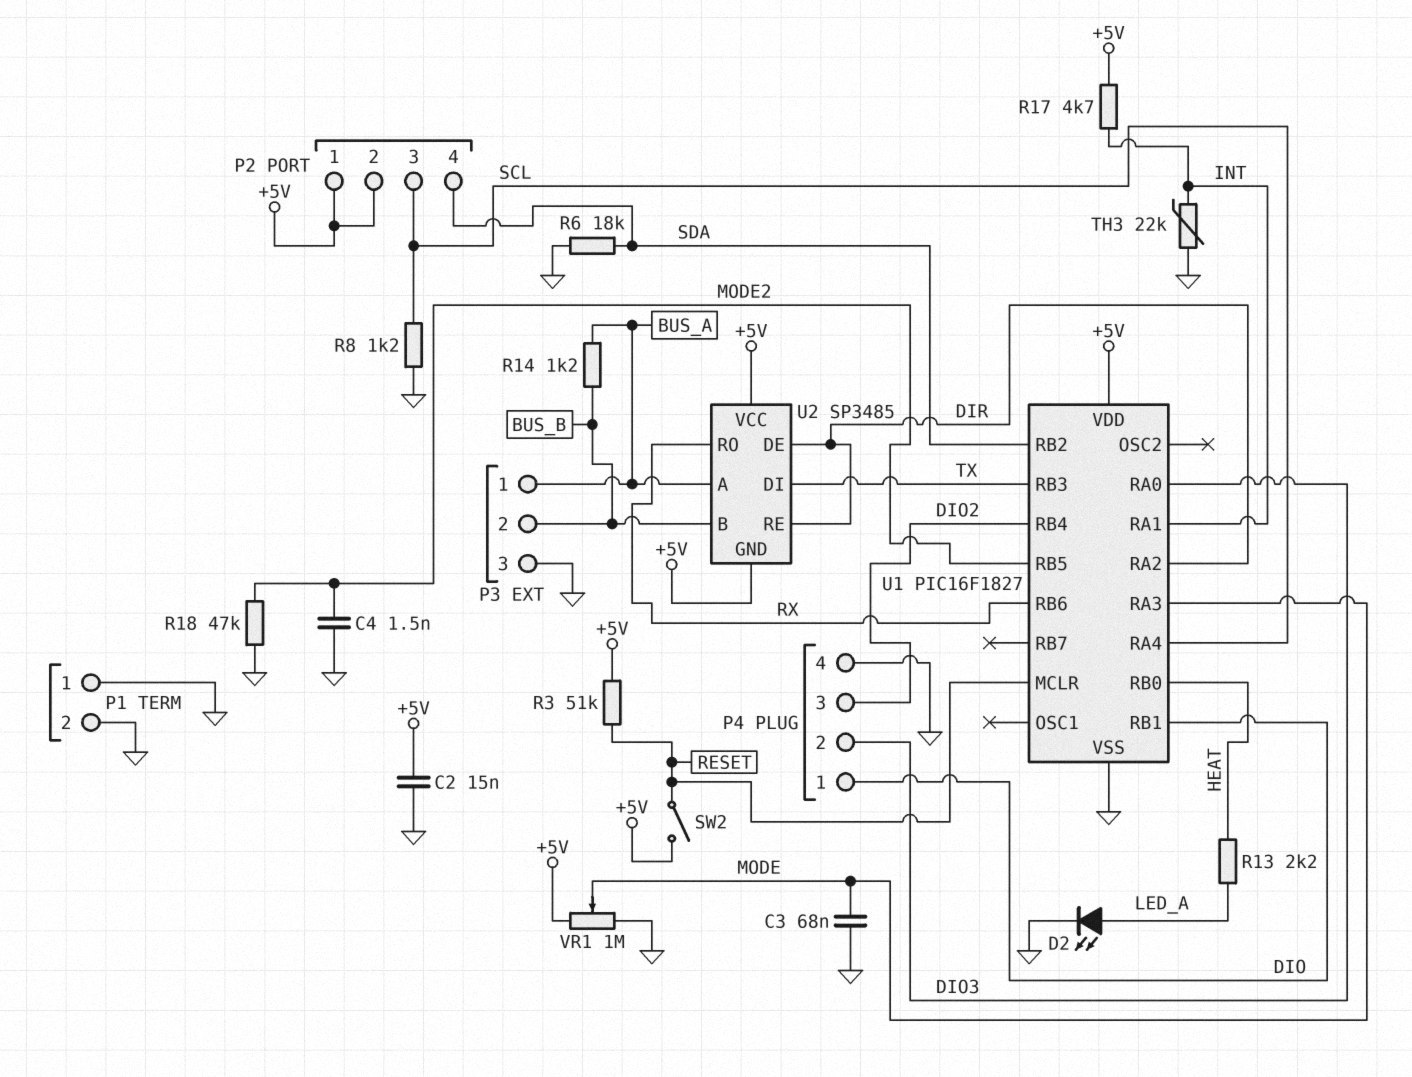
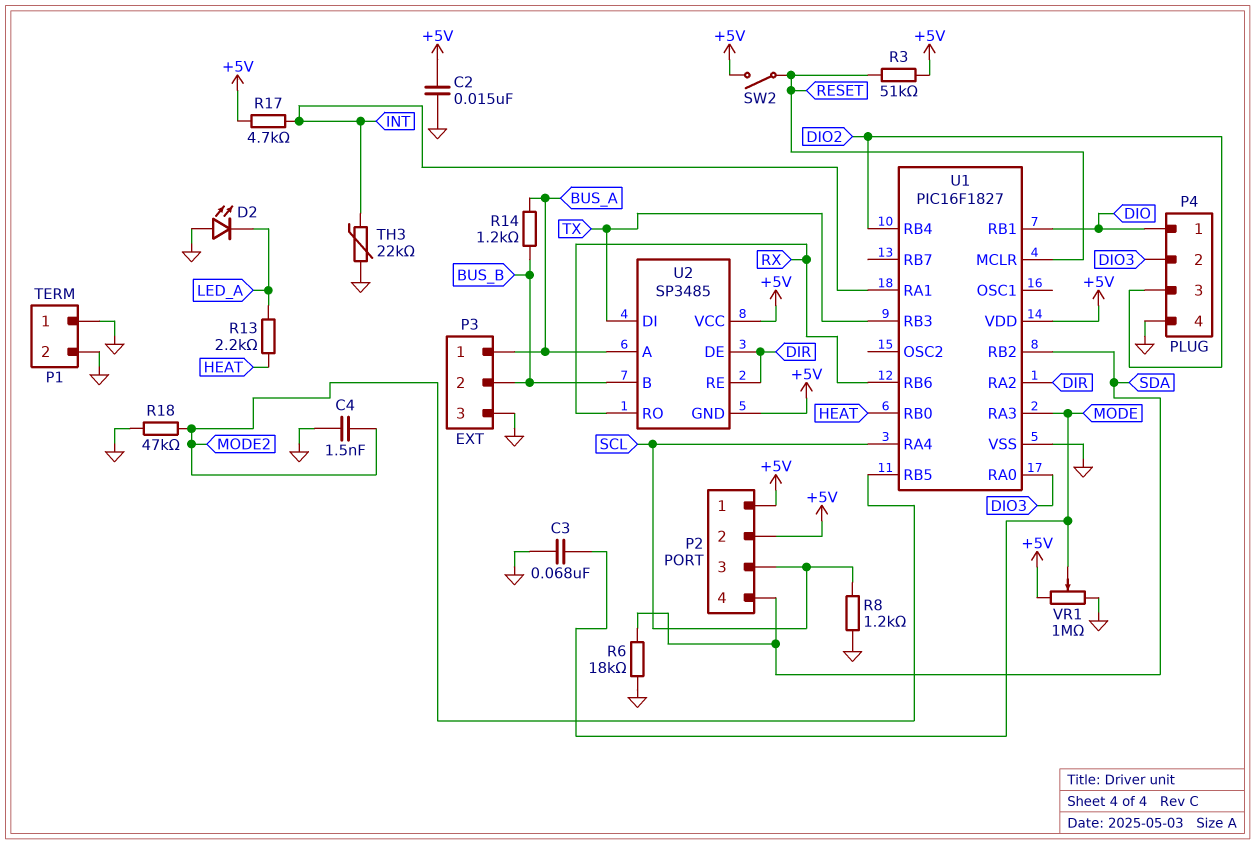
D2: LED (A LED_A, K GND) -> LED (A GND, K LED_A)

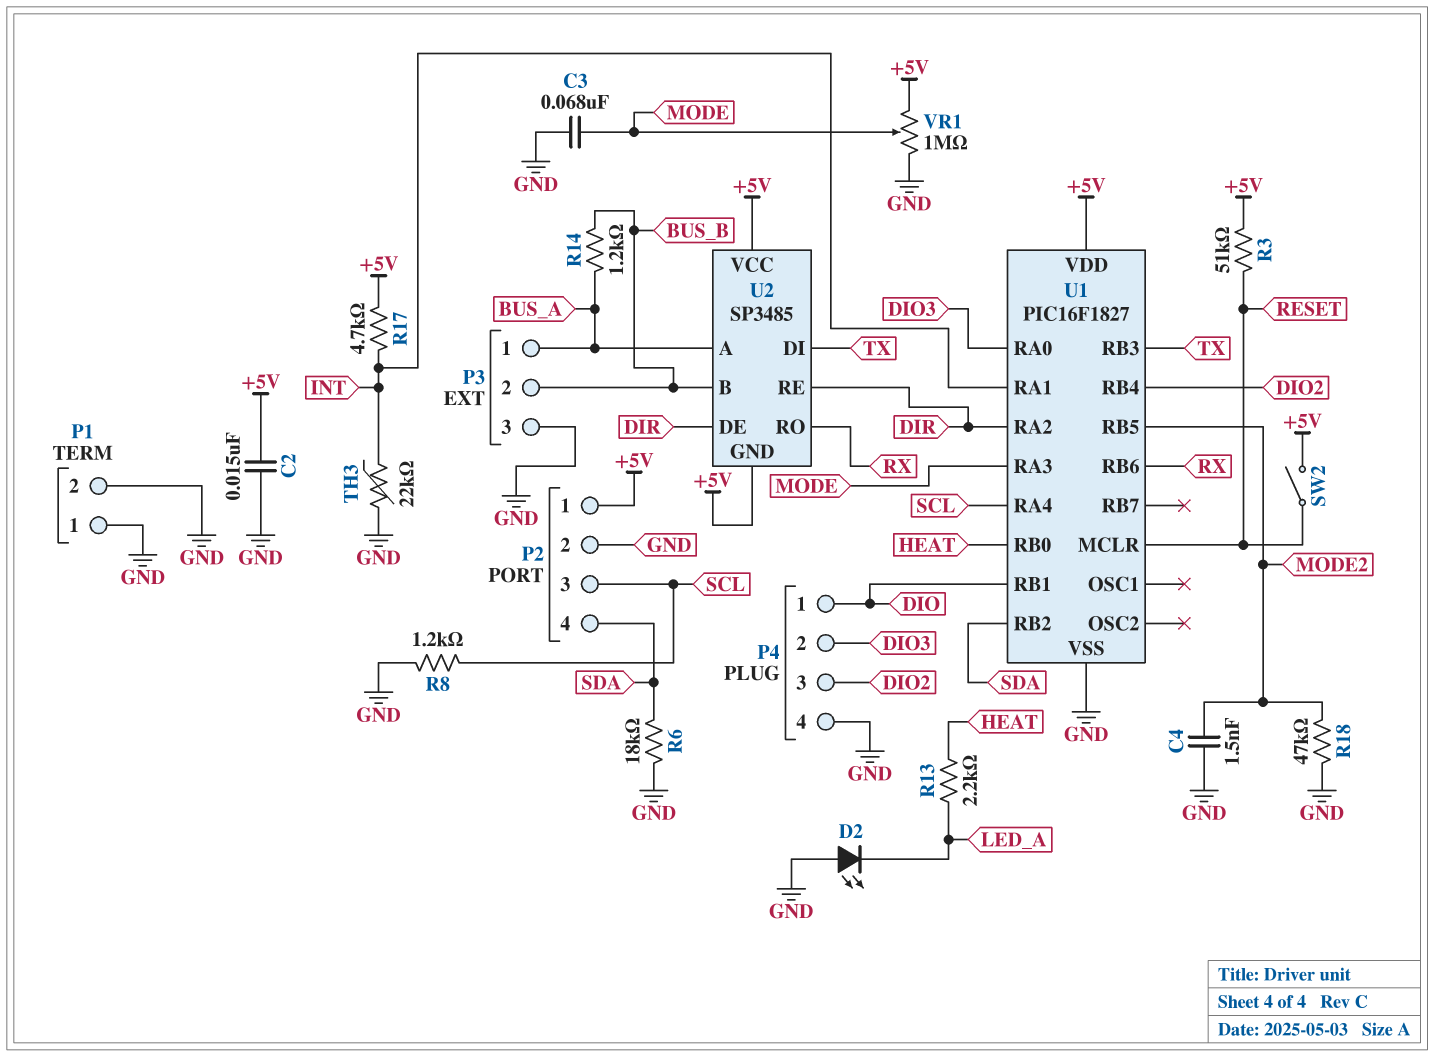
P2 pin 2: +5V -> GND

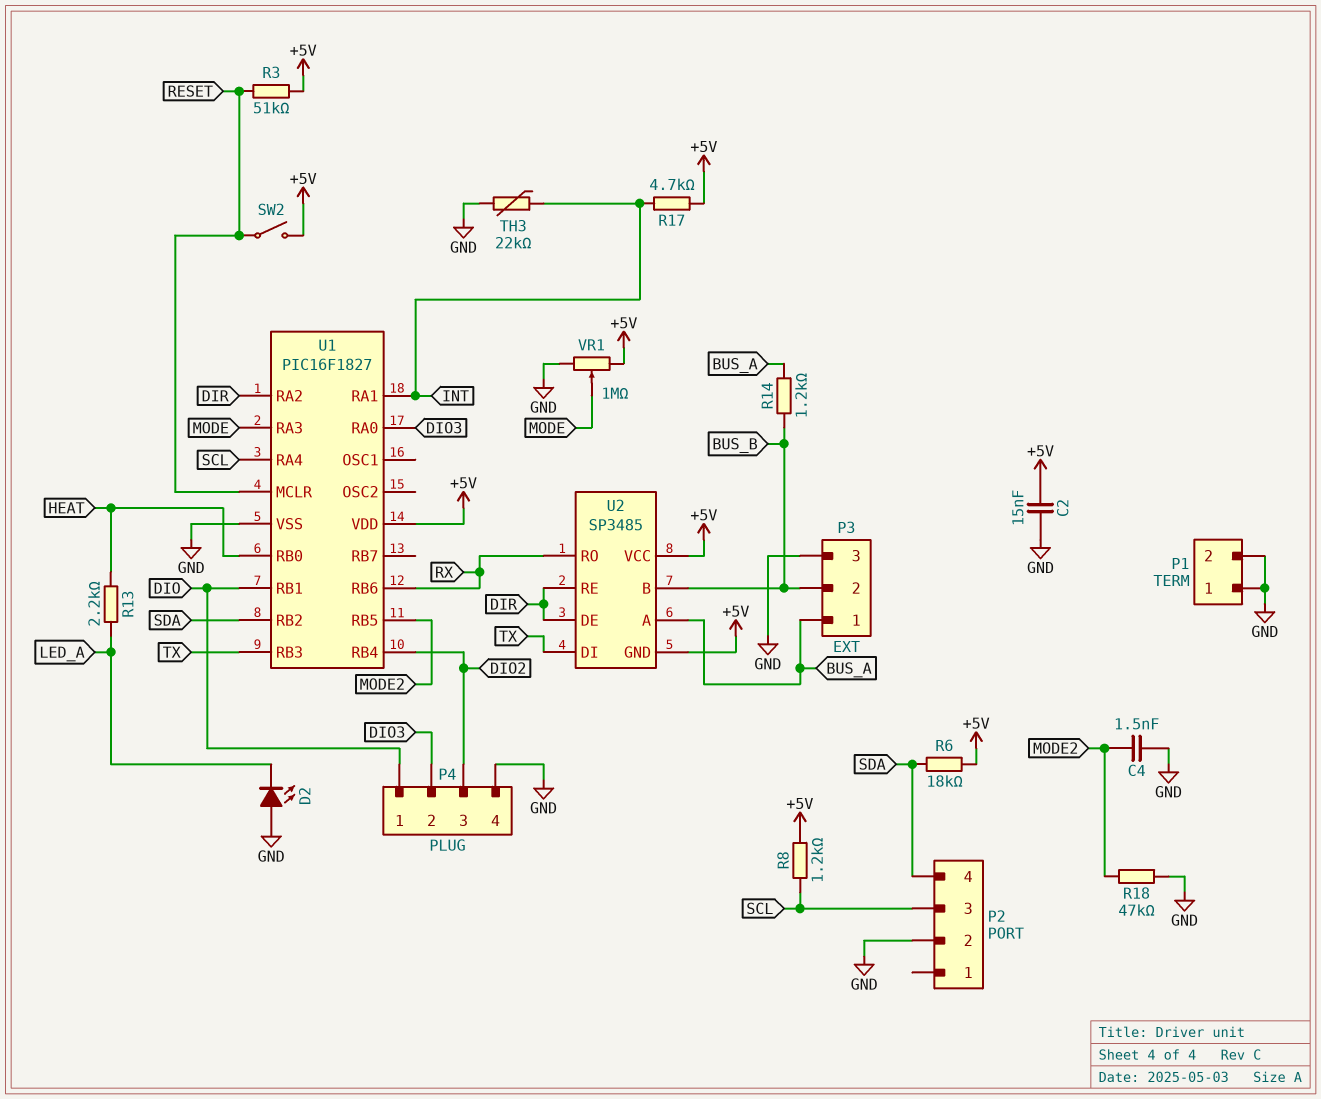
C3: 68nF (GND, MODE) -> none
P2 pin 1: +5V -> none
R6: 18k (GND, SDA) -> 18k (+5V, SDA)
R8: 1.2k (GND, SCL) -> 1.2k (+5V, SCL)

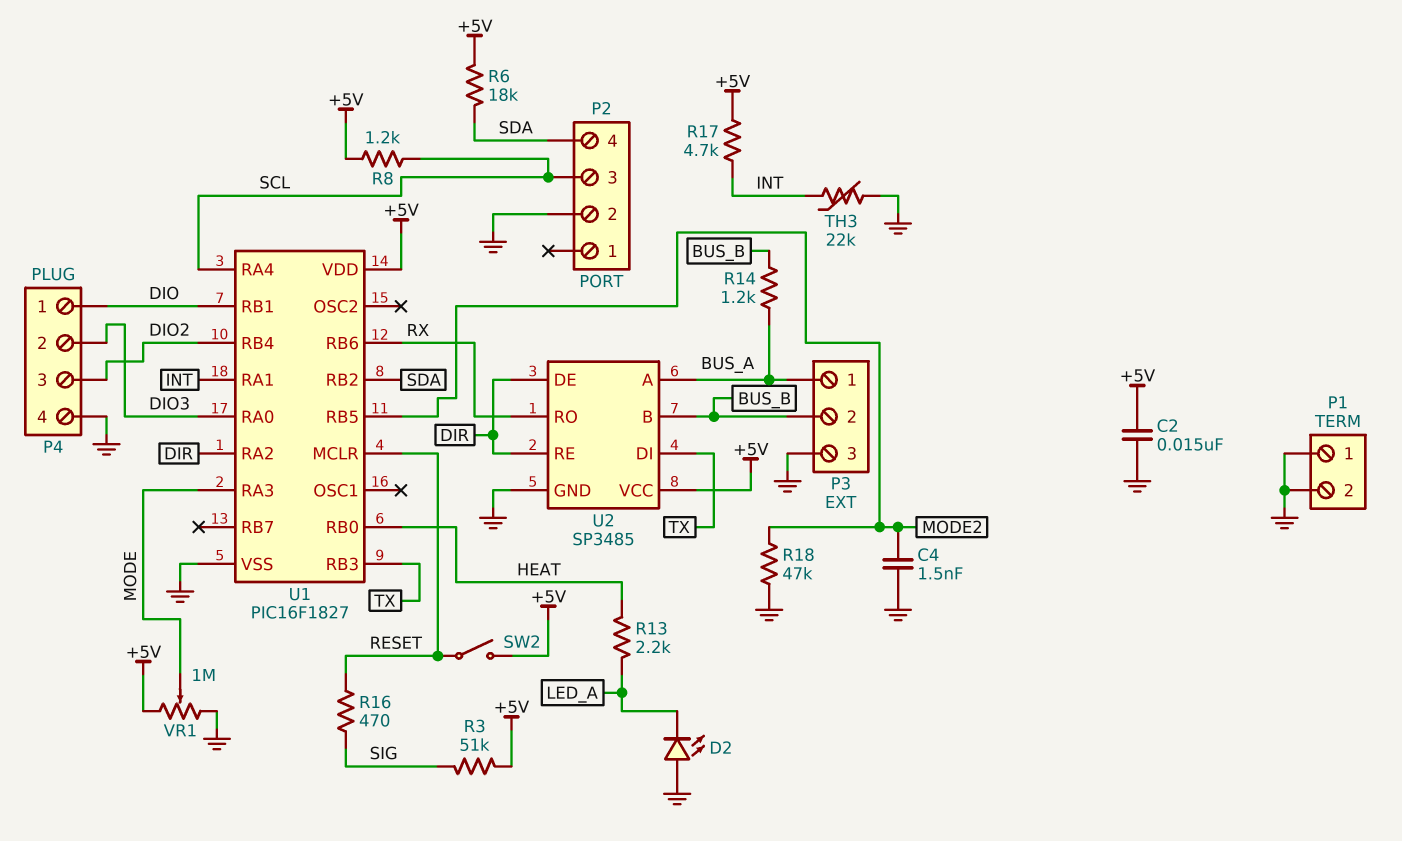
R3: 51k (+5V, RESET) -> 51k (+5V, SIG)
R16: none -> 470 (RESET, SIG)
U2 pin GND: +5V -> GND

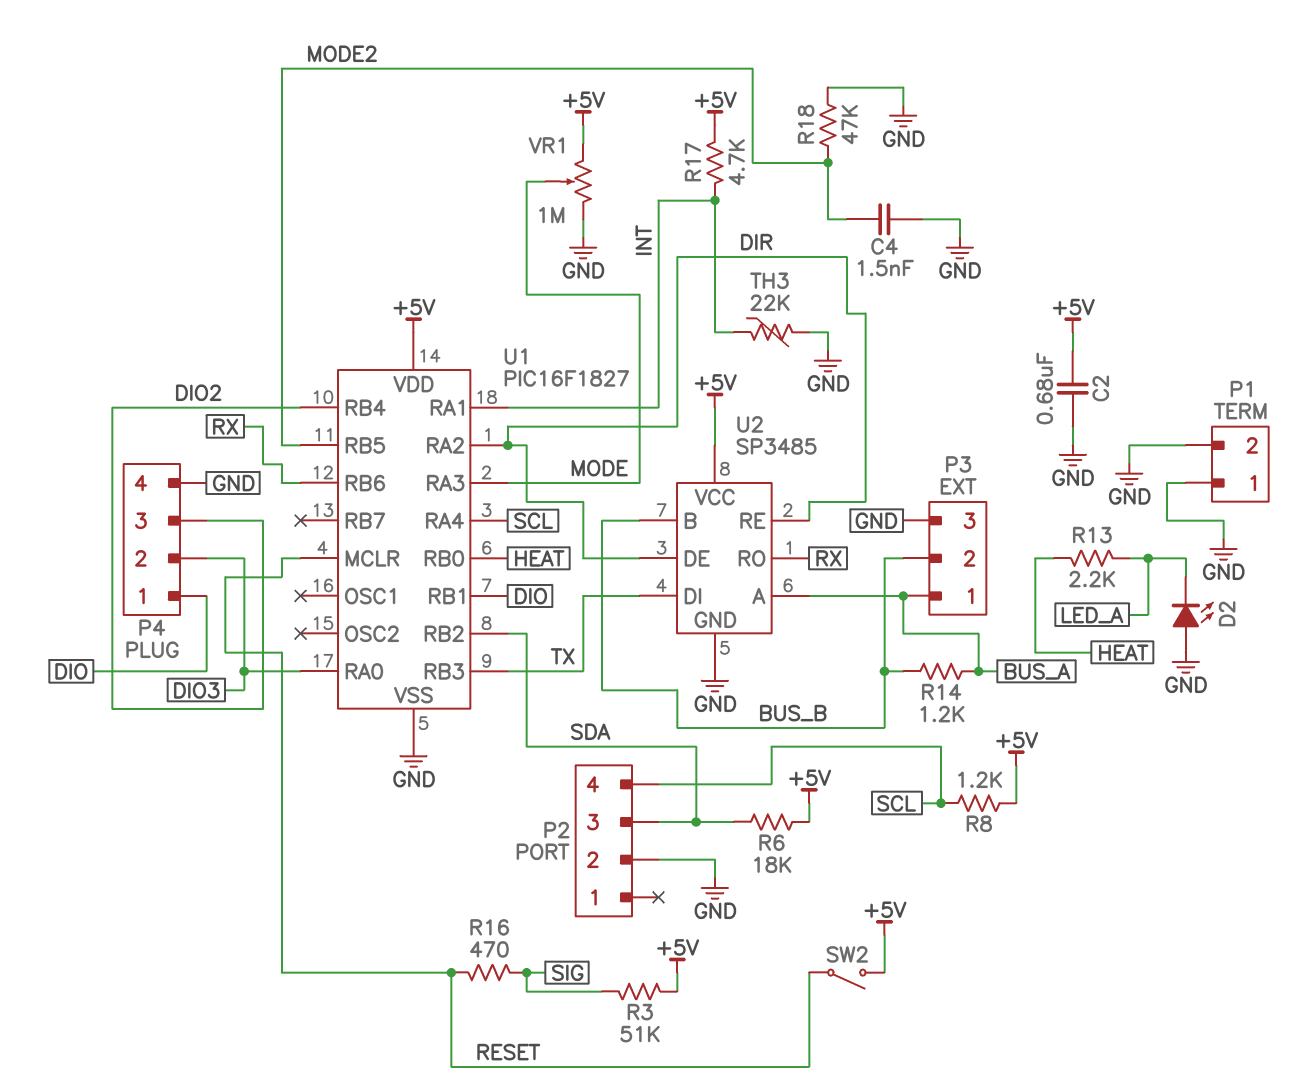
C2: 15nF (+5V, GND) -> 680nF (+5V, GND)
P2 pin 3: SCL -> SDA
P2 pin 4: SDA -> SCL

